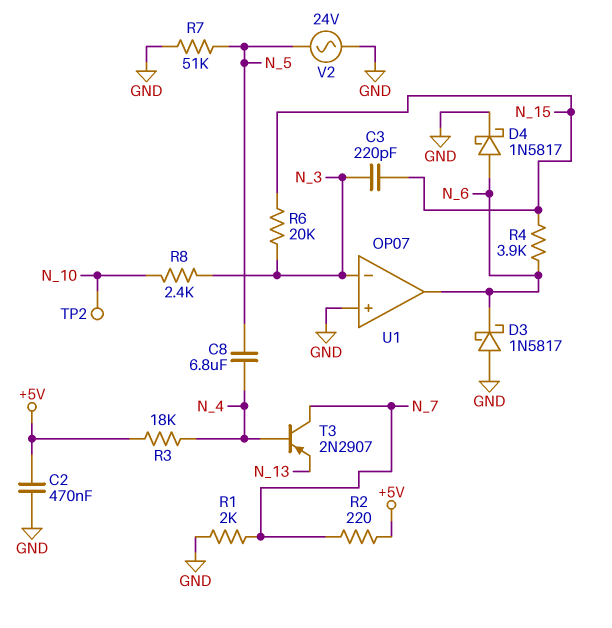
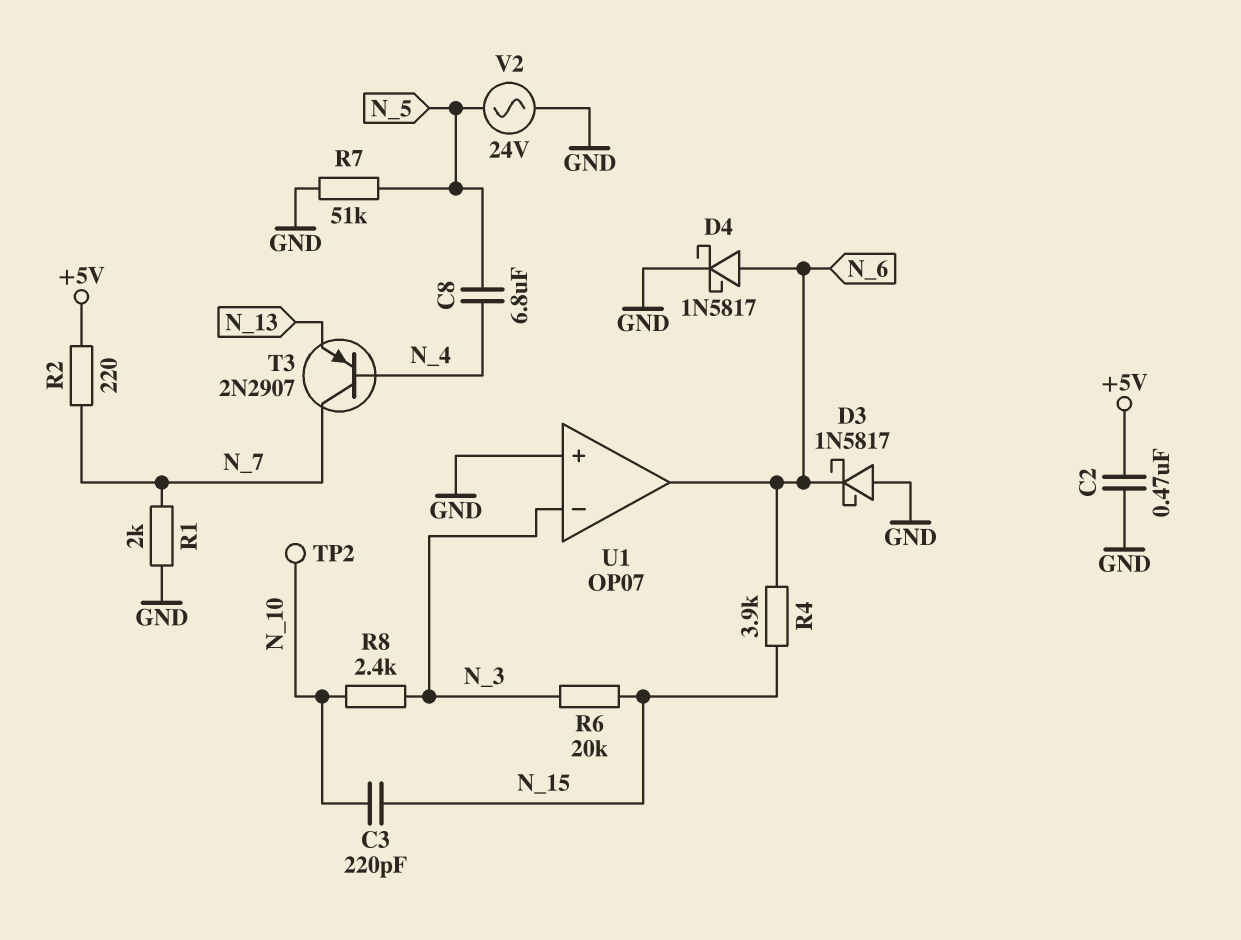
C3: 220pF (N_3, N_15) -> 220pF (N_10, N_15)
R3: 18k (+5V, N_4) -> none

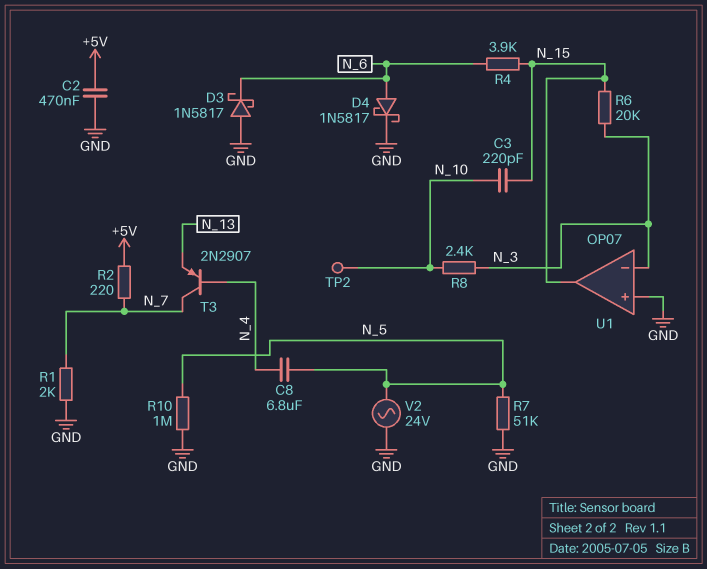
R10: none -> 1M (GND, N_5)
U1 pin out: N_6 -> N_15

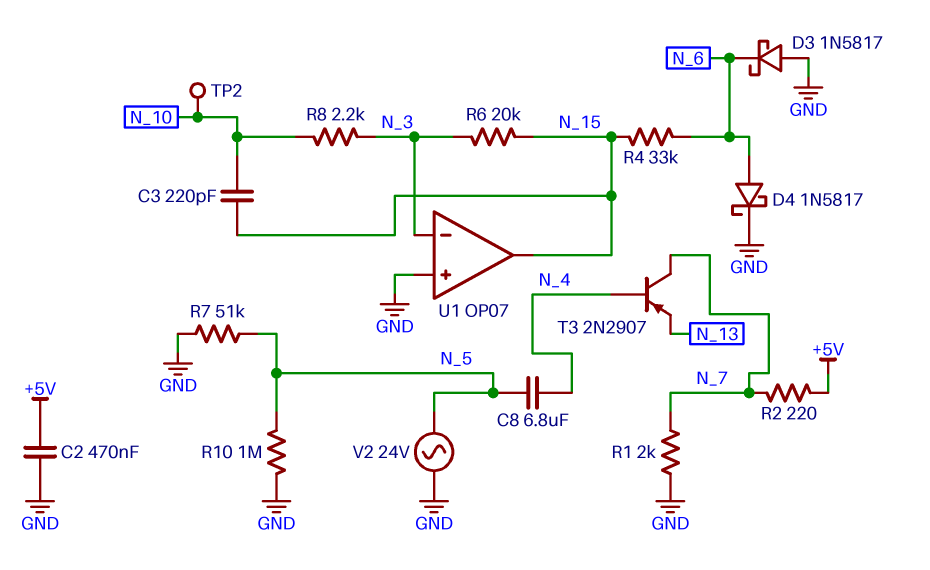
R4: 3.9k (N_6, N_15) -> 33k (N_6, N_15)
R8: 2.4k (N_3, N_10) -> 2.2k (N_3, N_10)

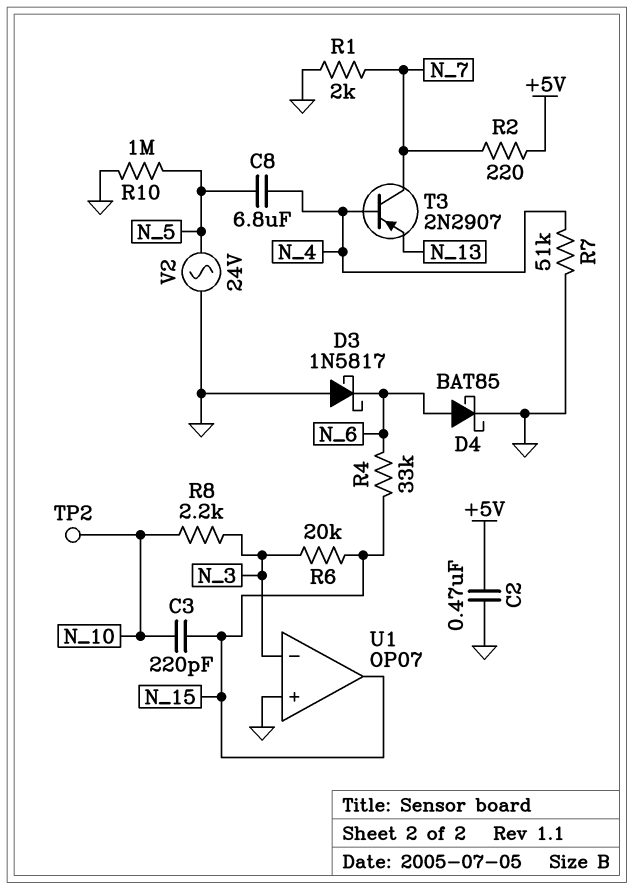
D4: schottky 1N5817 (A N_6, K GND) -> schottky BAT85 (A N_6, K GND)
R7: 51k (GND, N_5) -> 51k (GND, N_4)

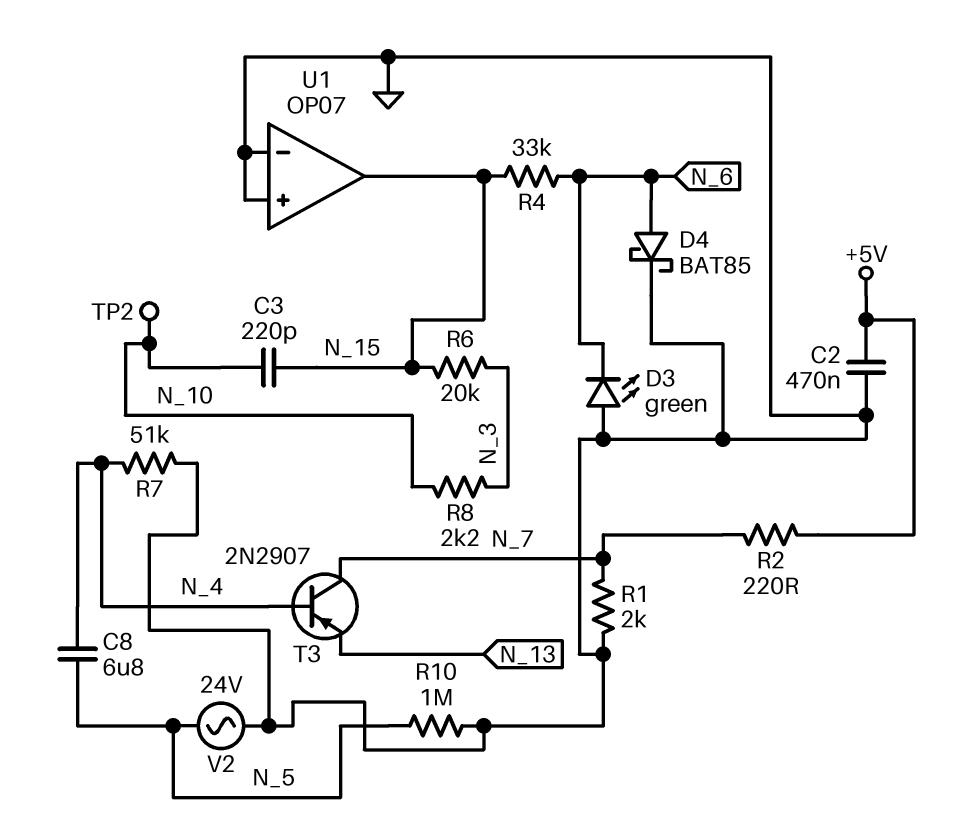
D3: schottky 1N5817 (A GND, K N_6) -> LED green (A GND, K N_6)
U1 pin in-: N_3 -> GND

